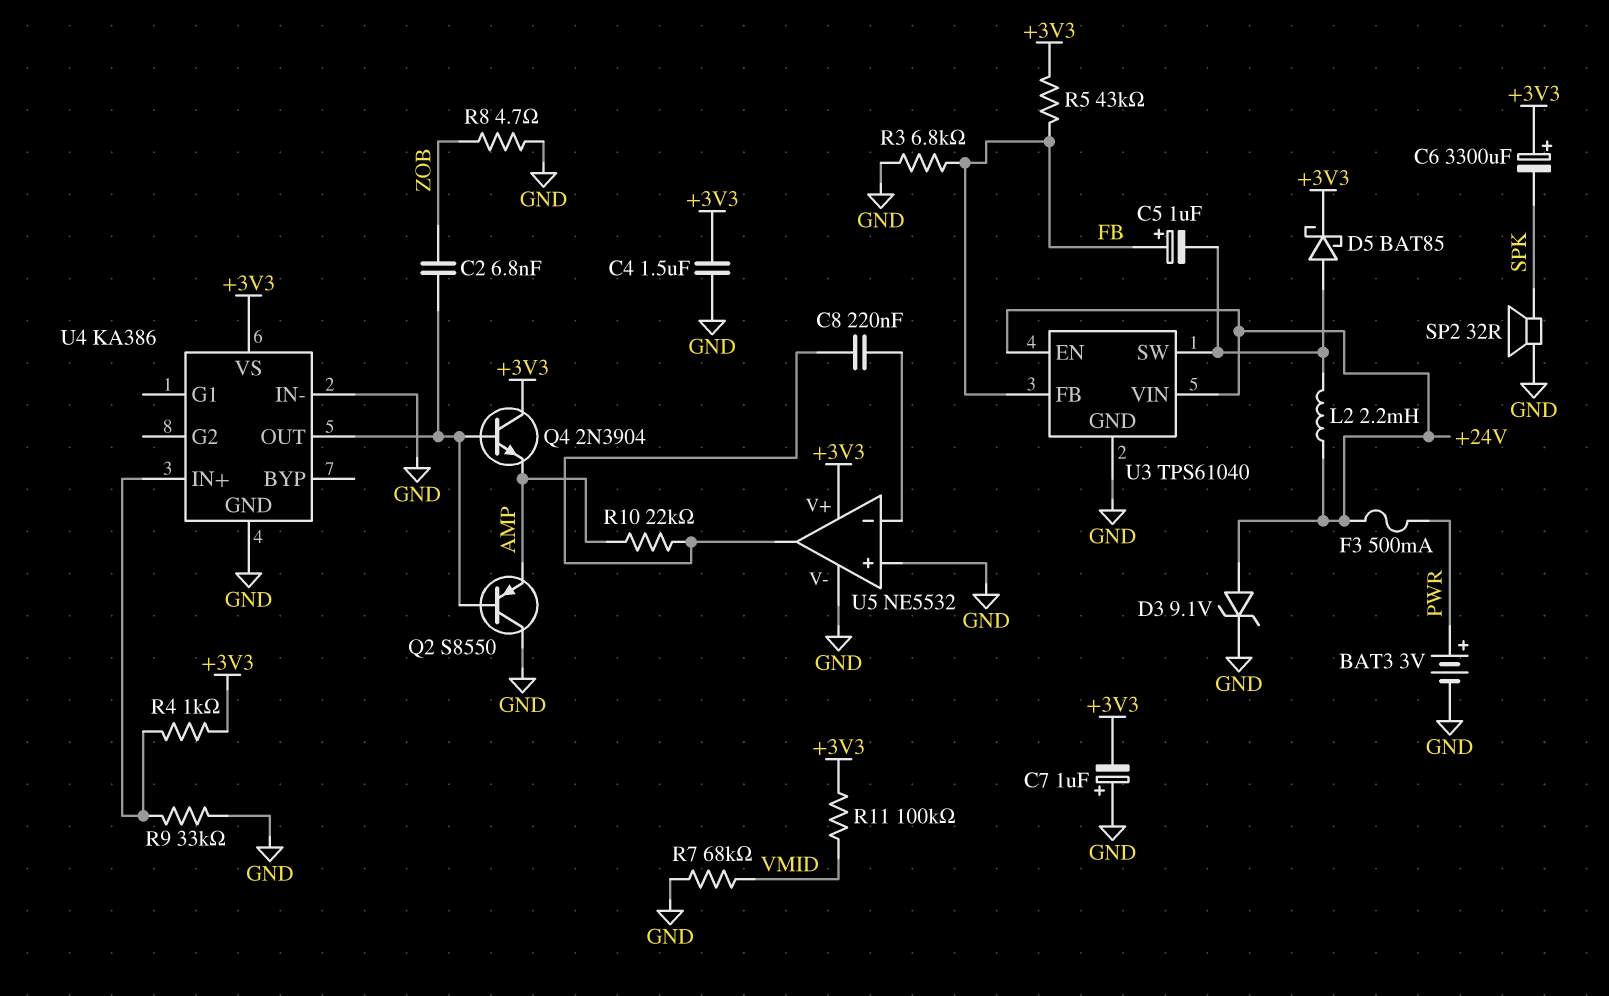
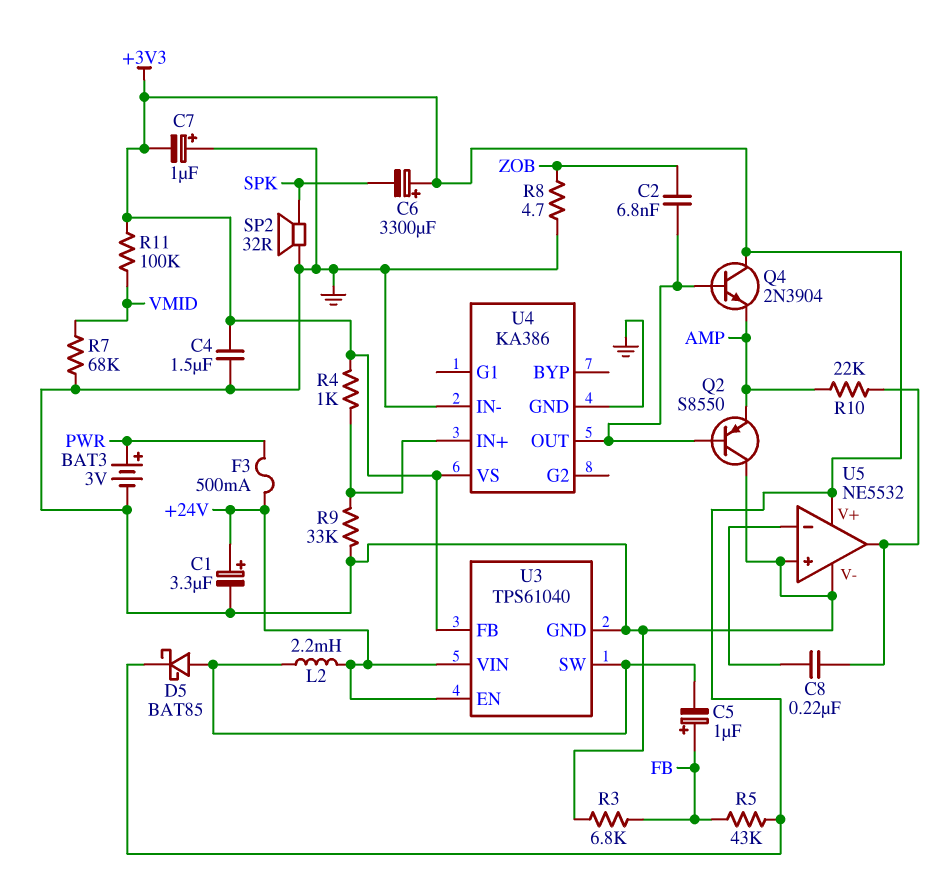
C1: none -> 3.3uF (plus +24V, minus GND)
D3: zener 9.1V (A +24V, K GND) -> none
U3 pin FB: FB -> +3V3

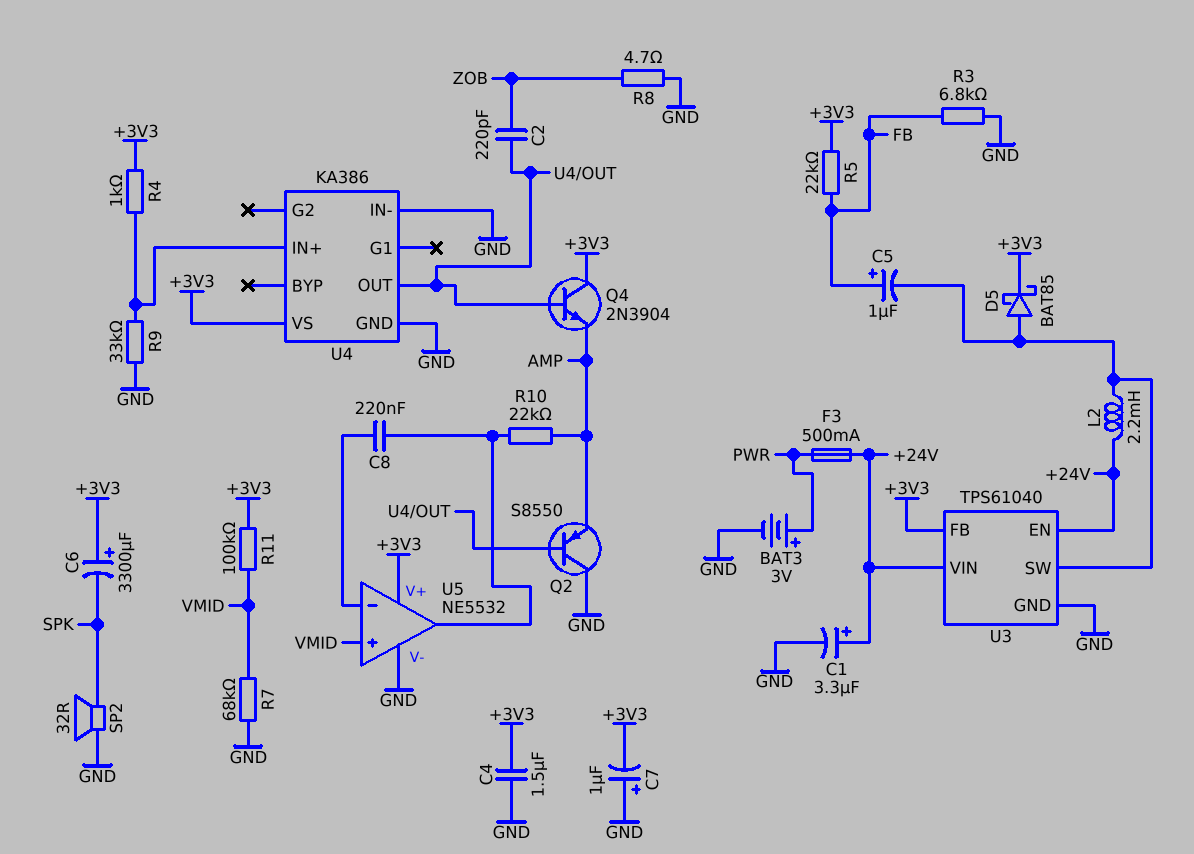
C2: 6.8nF (U4/OUT, ZOB) -> 220pF (U4/OUT, ZOB)
R5: 43k (+3V3, FB) -> 22k (+3V3, FB)
U5 pin in+: GND -> VMID

